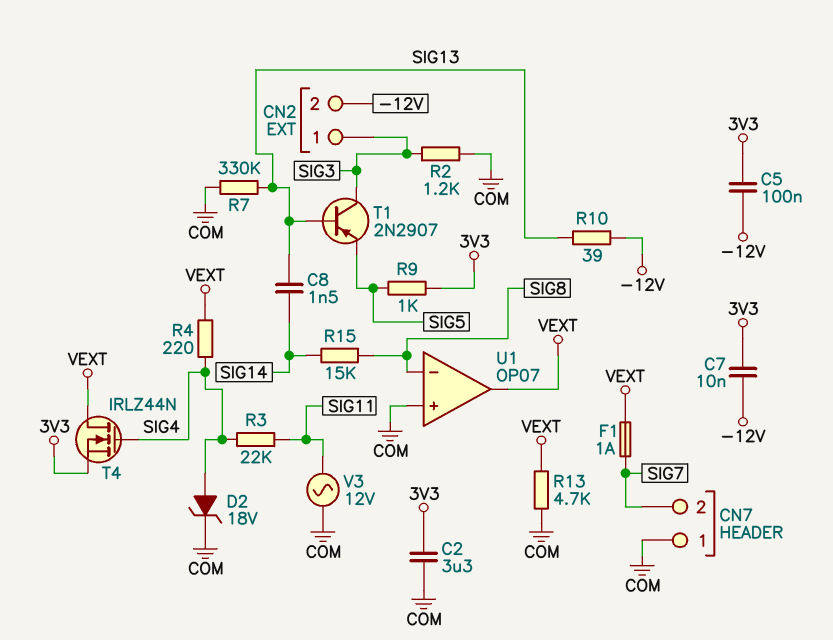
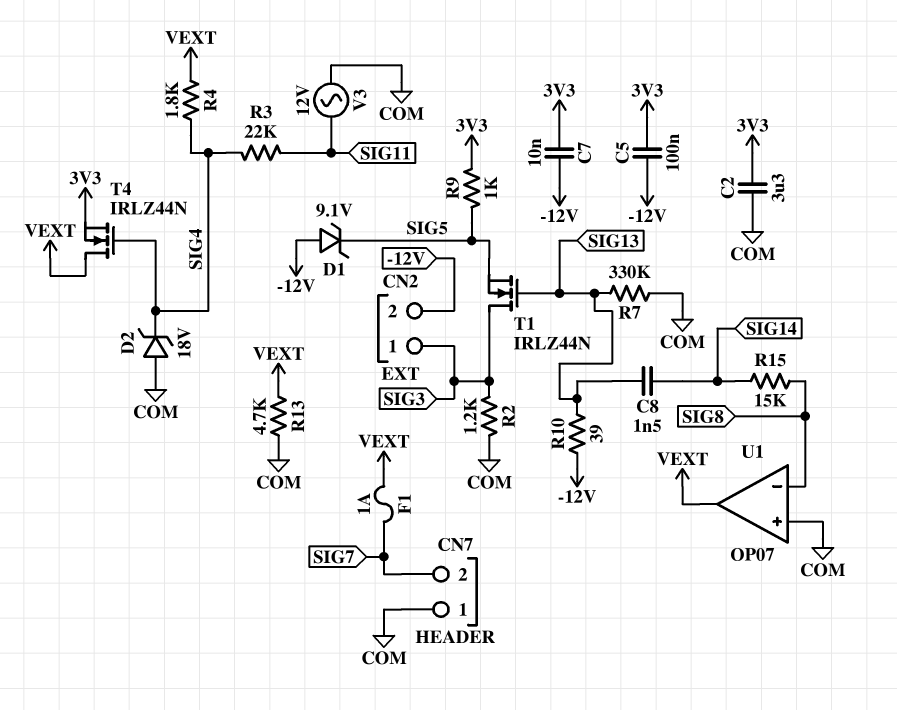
D1: none -> zener 9.1V (A -12V, K SIG5)
D2: zener 18V (A SIG4, K COM) -> zener 18V (A COM, K SIG4)
R4: 220 (SIG4, VEXT) -> 1.8k (SIG4, VEXT)
T1: PNP 2N2907 (B SIG13, C SIG3, E SIG5) -> NMOS IRLZ44N (G SIG13, D SIG3, S SIG5)

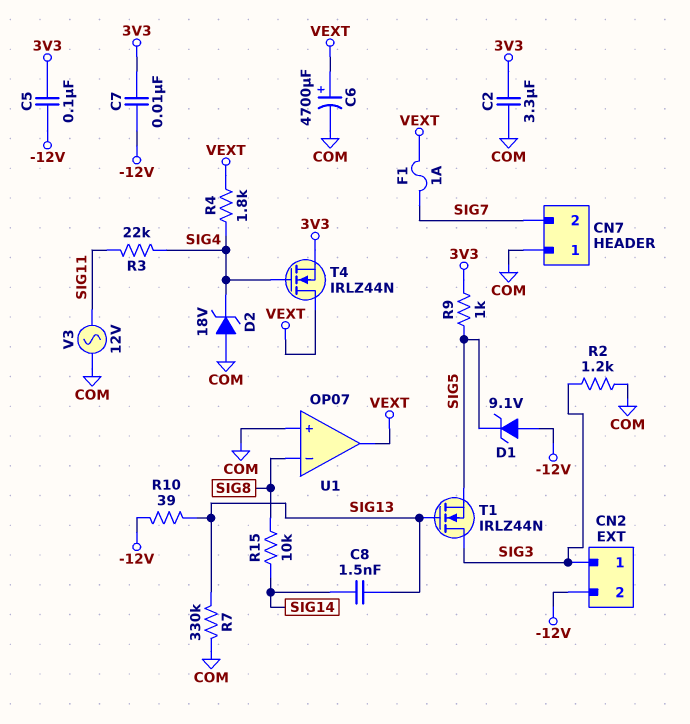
C6: none -> 4700uF (plus VEXT, minus COM)
R13: 4.7k (COM, VEXT) -> none
R15: 15k (SIG8, SIG14) -> 10k (SIG8, SIG14)

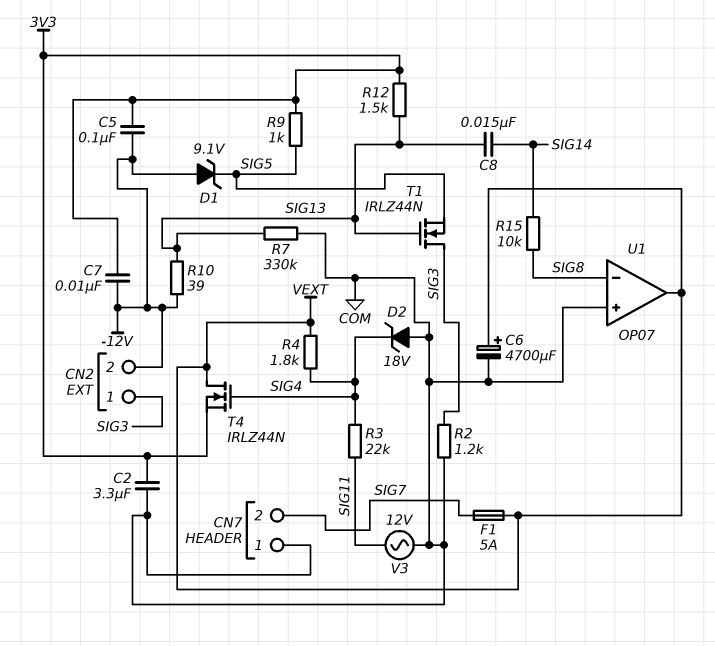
C8: 1.5nF (SIG13, SIG14) -> 15nF (SIG13, SIG14)
F1: 1A (SIG7, VEXT) -> 5A (SIG7, VEXT)
R12: none -> 1.5k (3V3, SIG13)

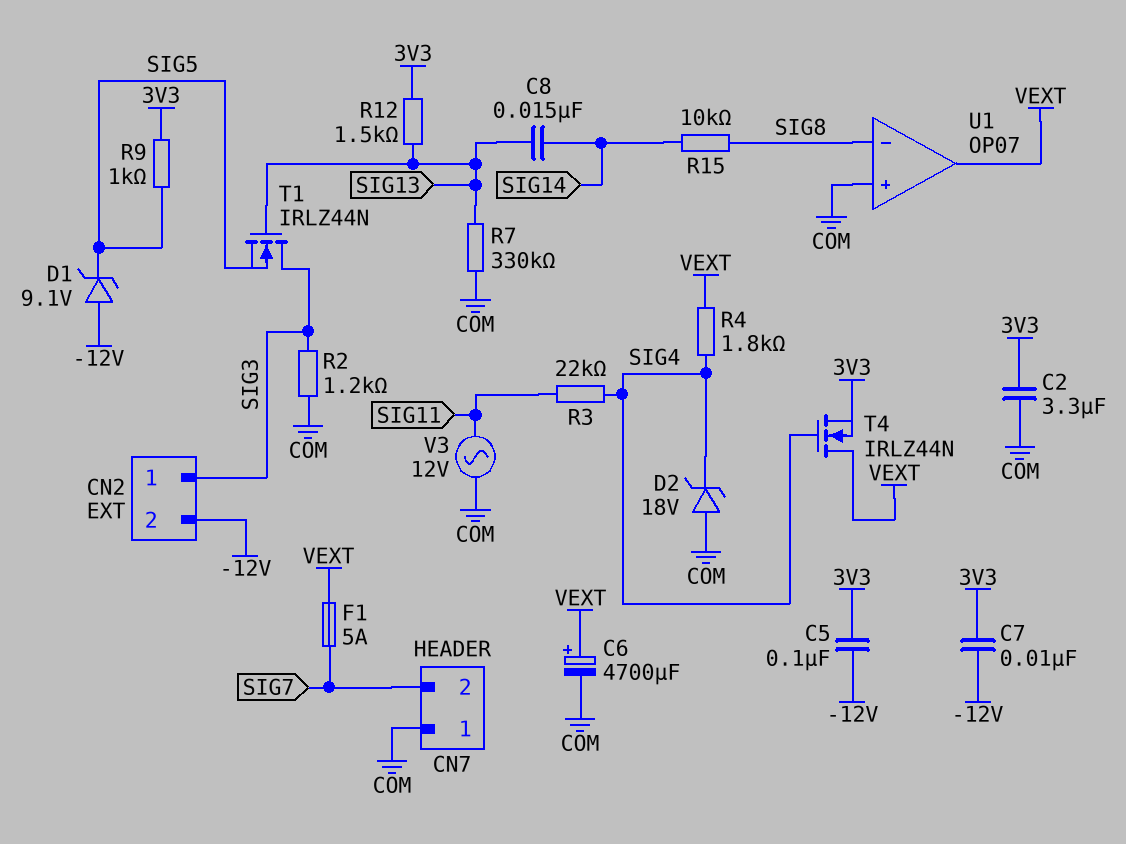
R10: 39 (-12V, SIG13) -> none

